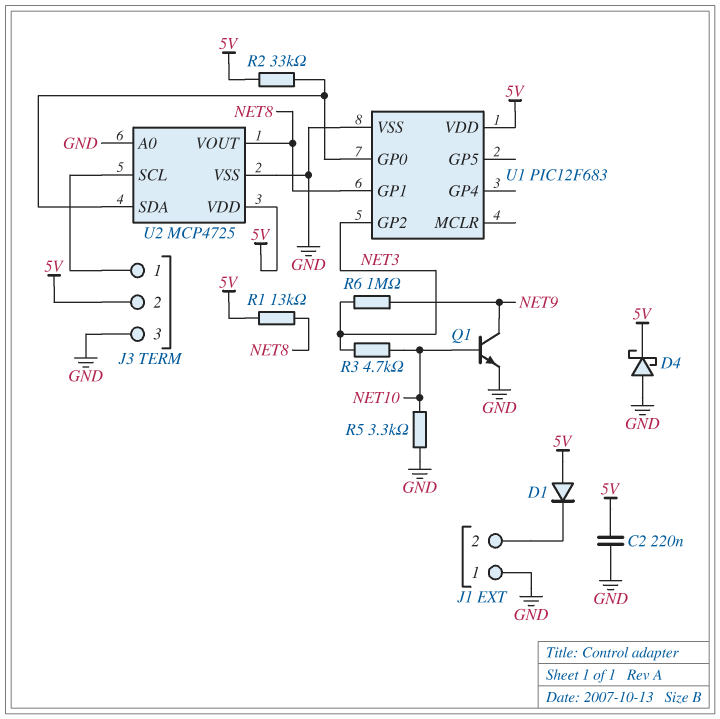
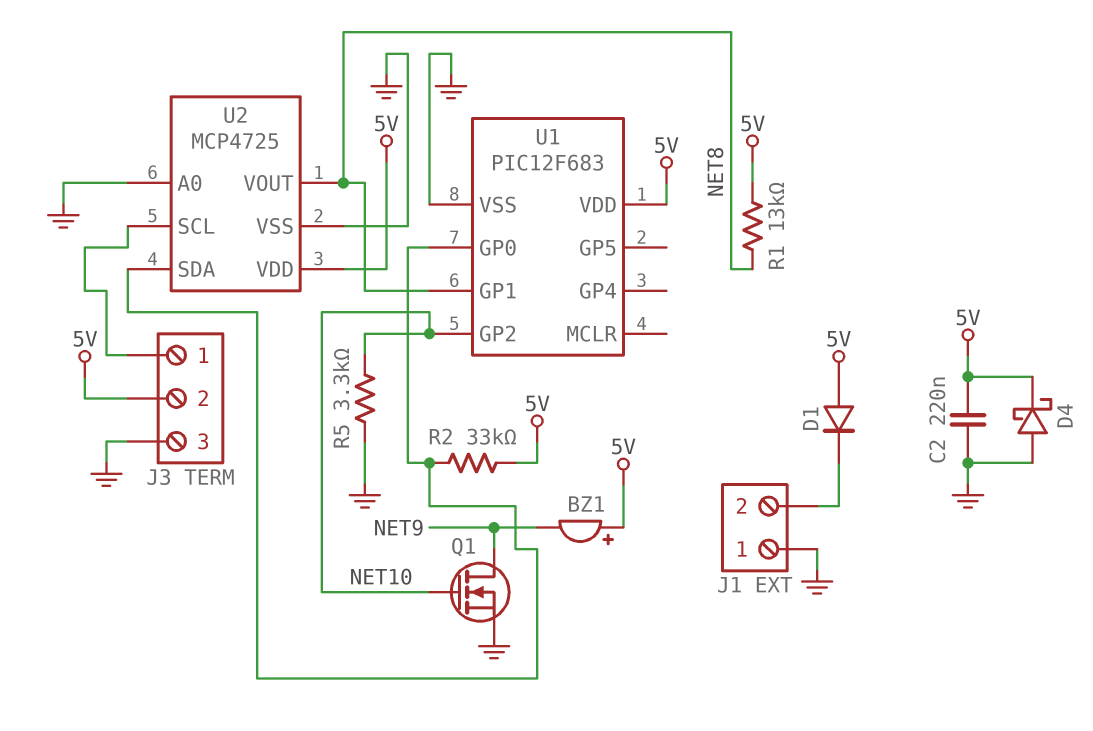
BZ1: none -> buzzer (plus 5V, minus NET9)
Q1: NPN (B NET10, C NET9, E GND) -> NMOS (G NET10, D NET9, S GND)
R3: 4.7k (NET3, NET10) -> none
R6: 1M (NET3, NET9) -> none
U1 pin GP2: NET3 -> NET10

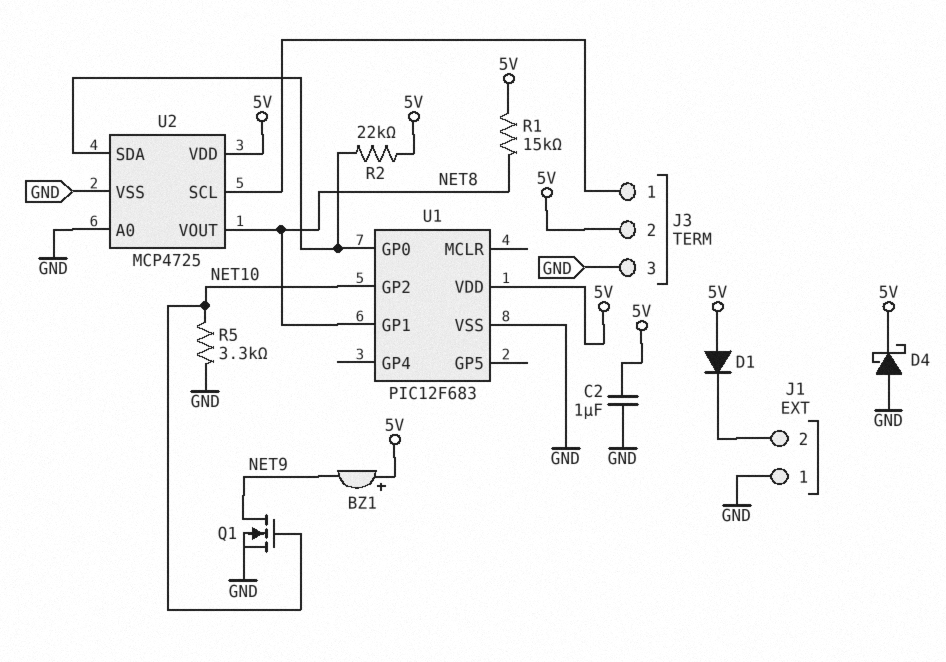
C2: 220nF (5V, GND) -> 1uF (5V, GND)
R1: 13k (5V, NET8) -> 15k (5V, NET8)
R2: 33k (5V, U1/GP0) -> 22k (5V, U1/GP0)

